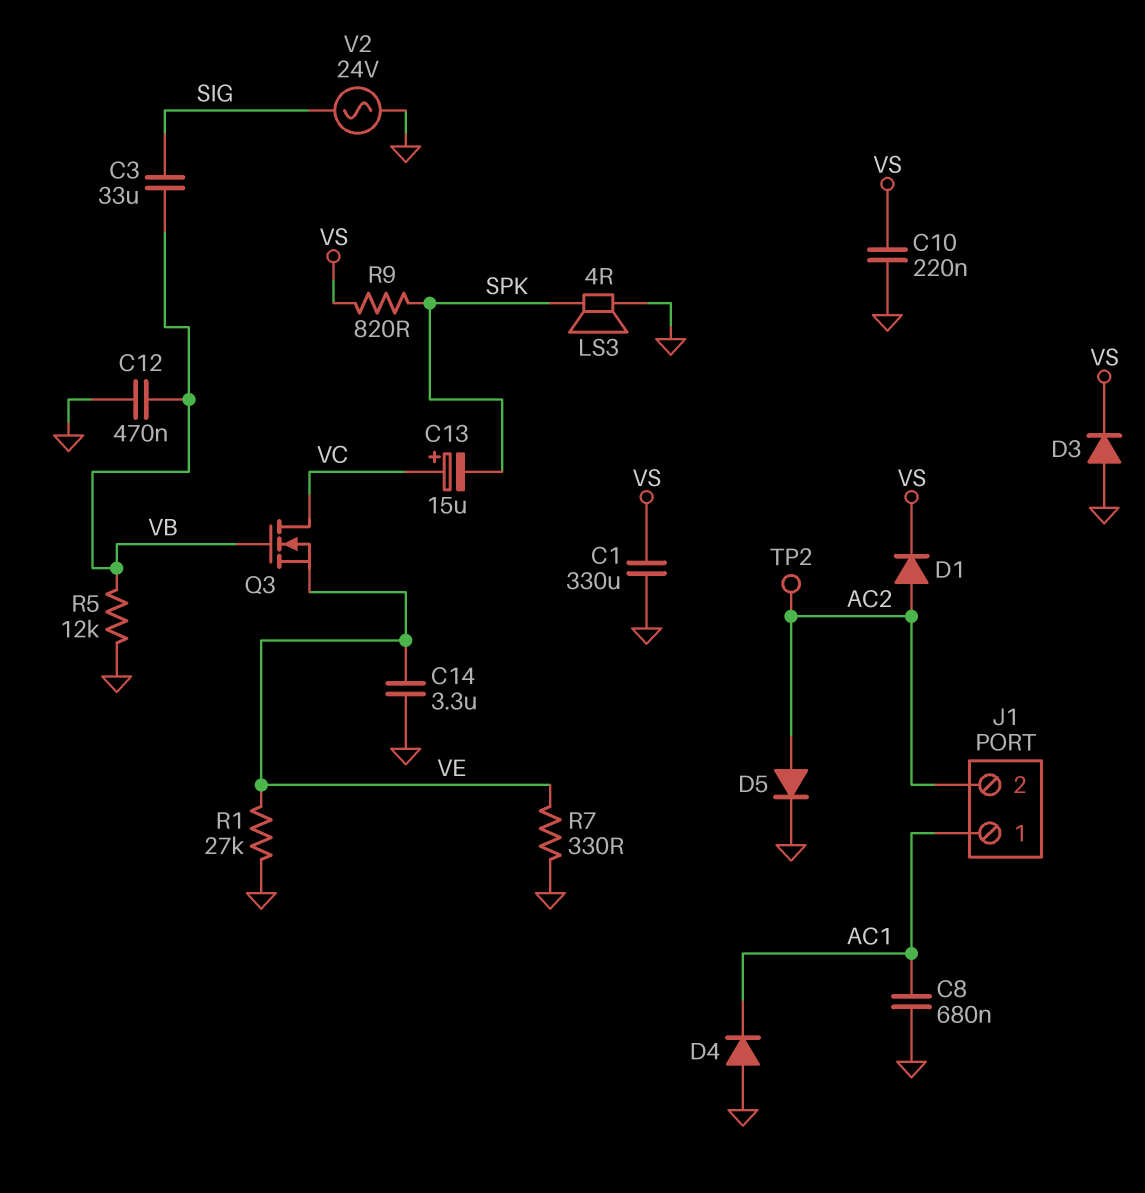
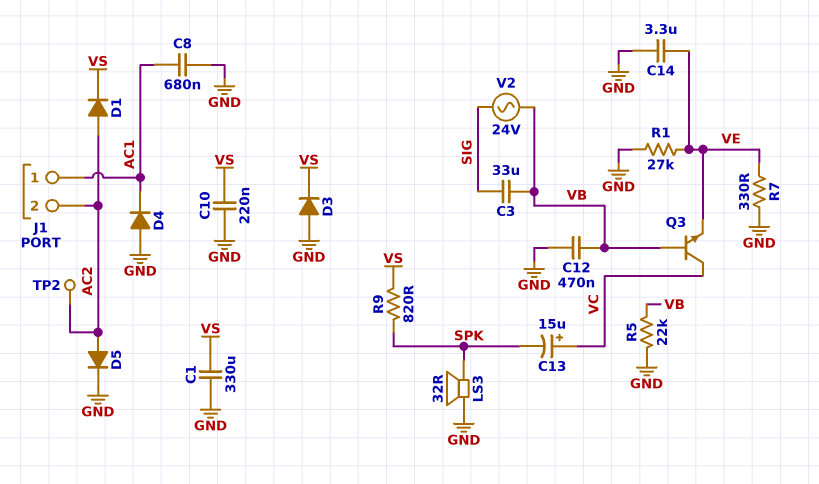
LS3: speaker 4R (GND, SPK) -> speaker 32R (GND, SPK)
Q3: NMOS (G VB, D VC, S VE) -> NPN (B VB, C VC, E VE)
R5: 12k (GND, VB) -> 22k (GND, VB)
V2: AC 24V (GND, SIG) -> AC 24V (SIG, VB)

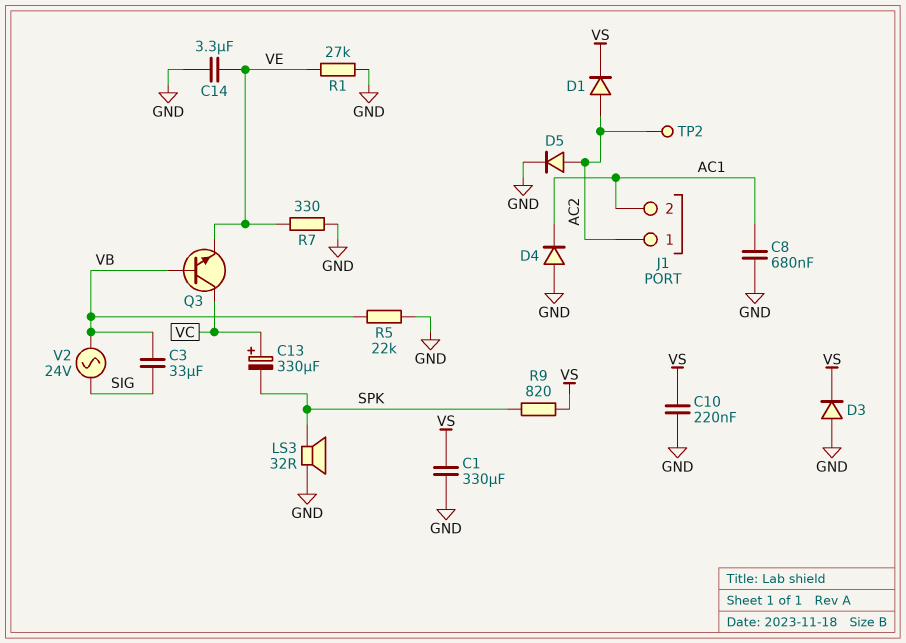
C12: 470nF (GND, VB) -> none
C13: 15uF (plus VC, minus SPK) -> 330uF (plus VC, minus SPK)
J1 pin 1: AC1 -> AC2
J1 pin 2: AC2 -> AC1

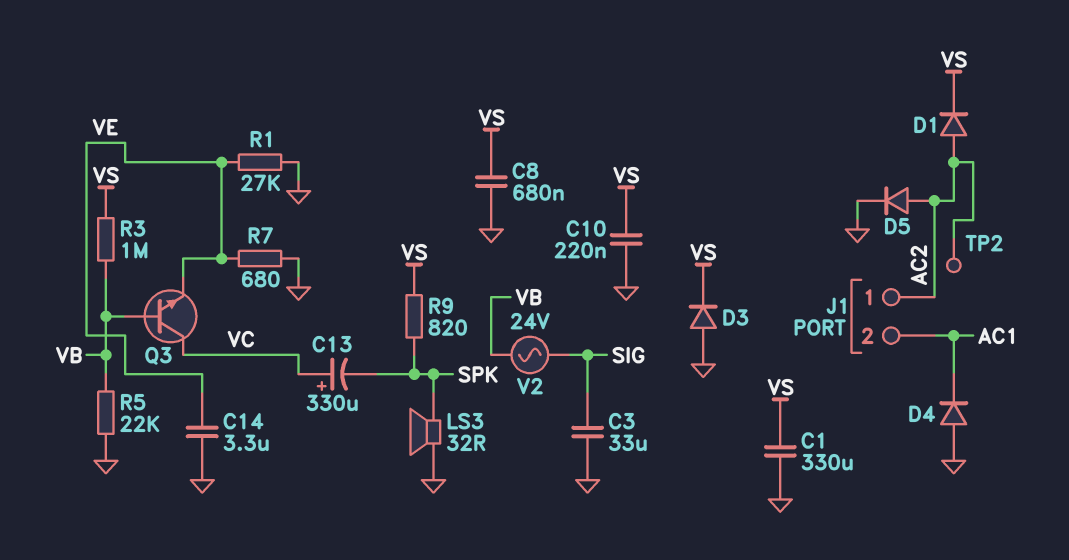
C3: 33uF (SIG, VB) -> 33uF (GND, SIG)
C8: 680nF (AC1, GND) -> 680nF (GND, VS)
R3: none -> 1M (VB, VS)
R7: 330 (GND, VE) -> 680 (GND, VE)

